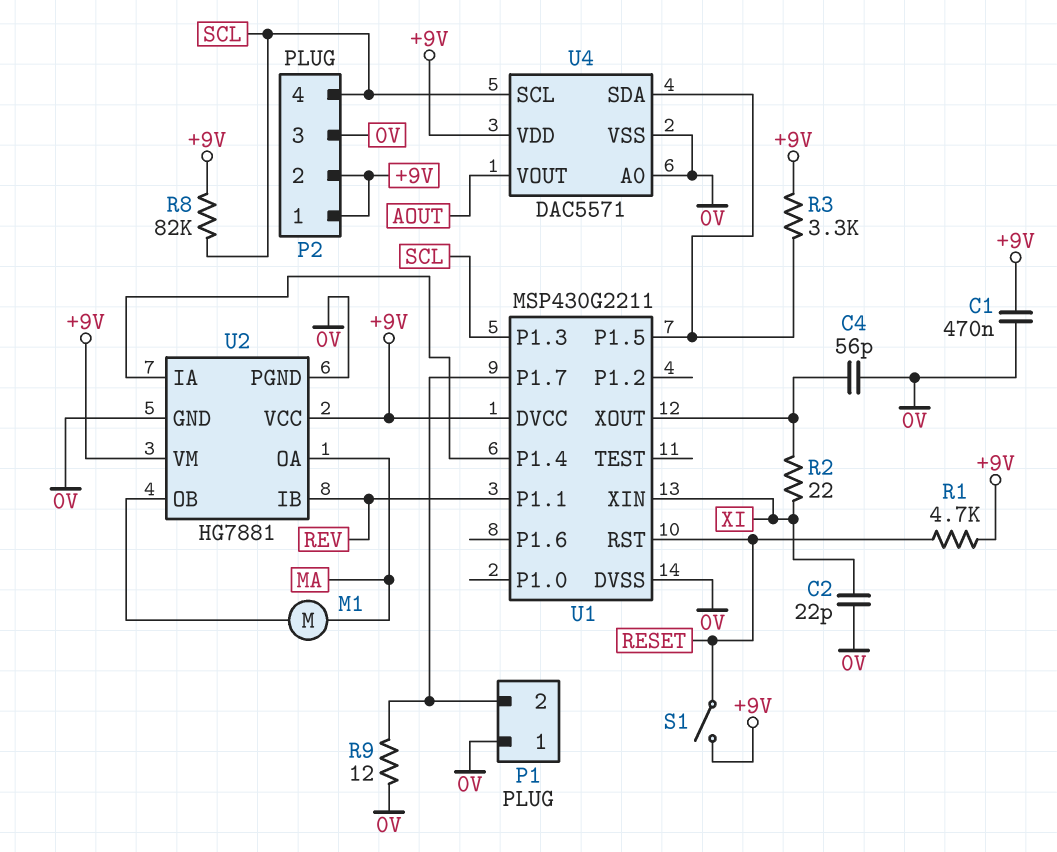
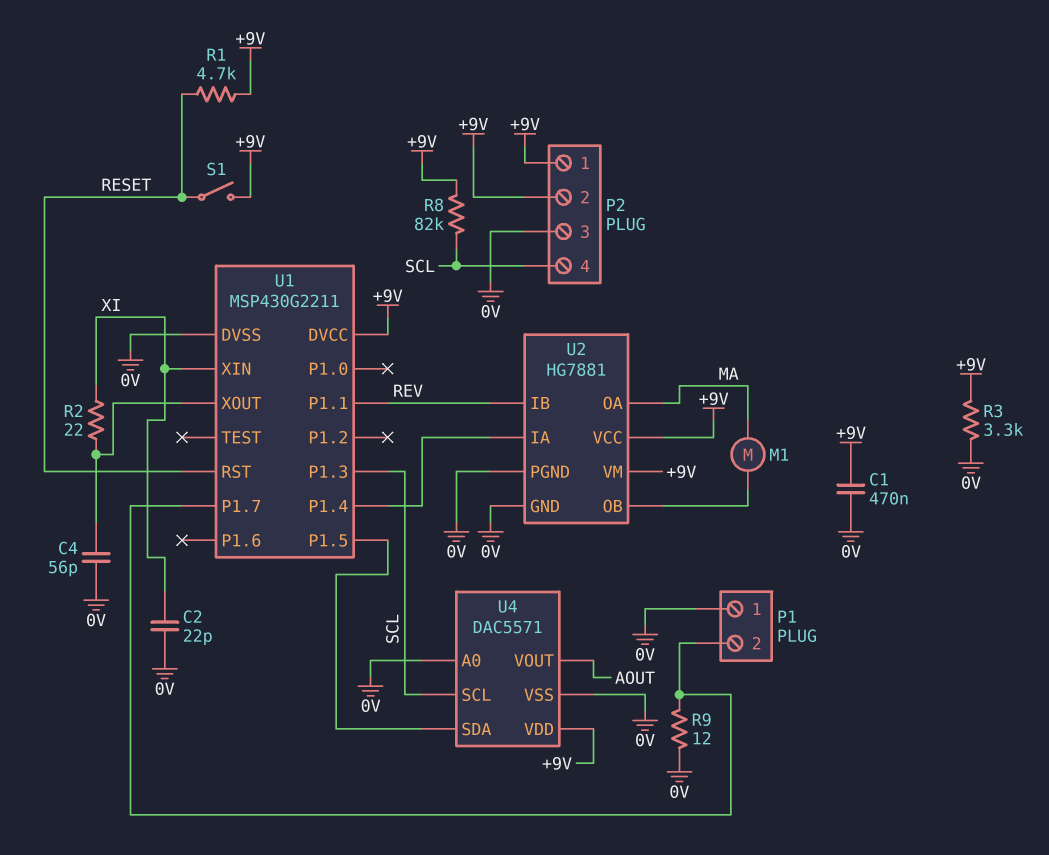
R3: 3.3k (+9V, U1/P1.5) -> 3.3k (+9V, 0V)

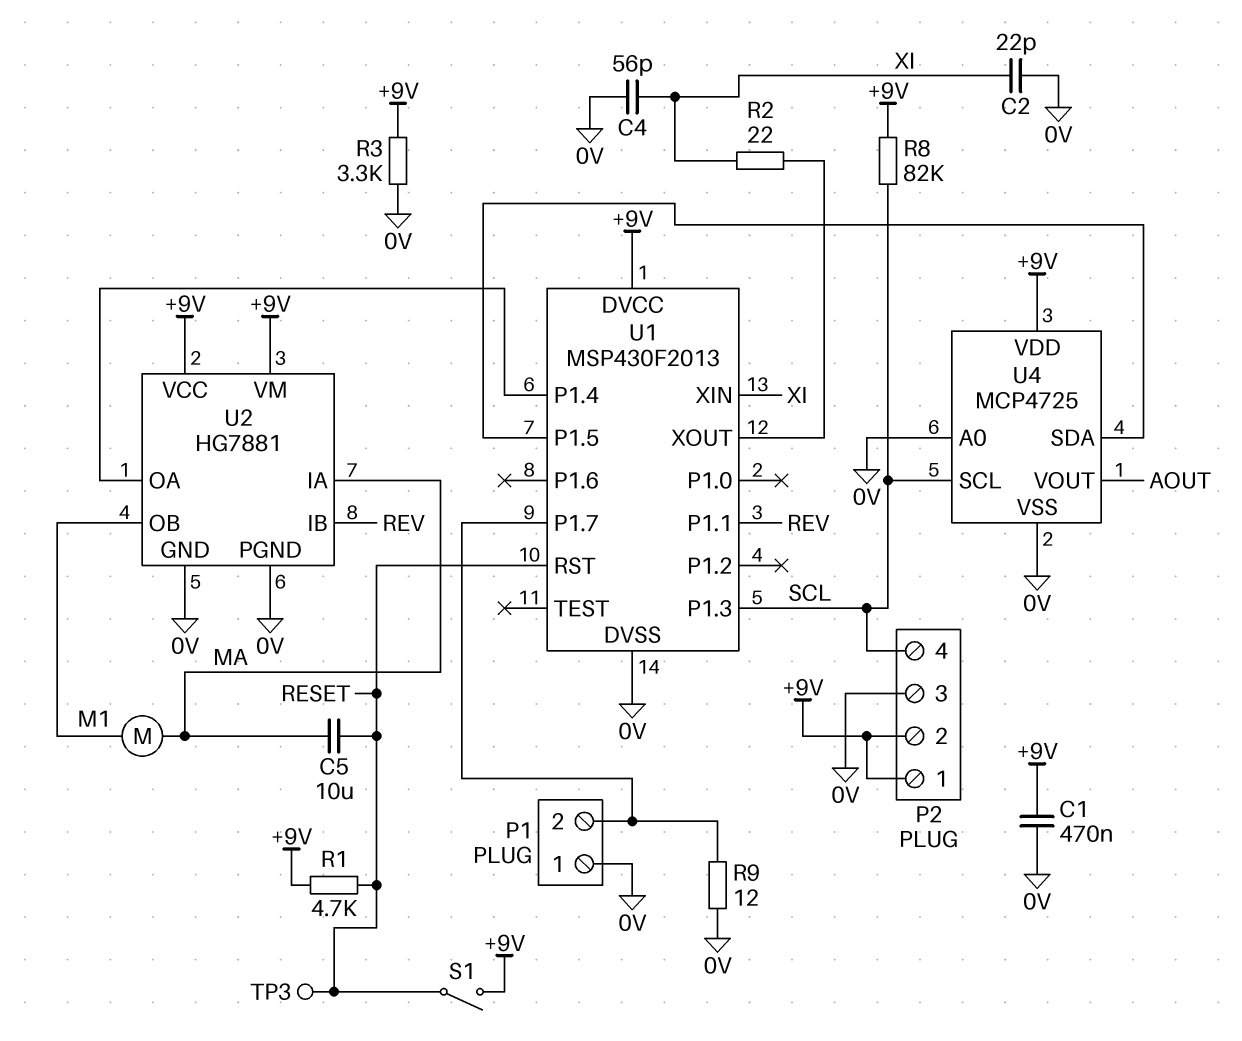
C4: 56pF (0V, U1/XOUT) -> 56pF (0V, XI)
C5: none -> 10uF (MA, RESET)
TP3: none -> test point (RESET)
U1: MSP430G2211 -> MSP430F2013
U2 pin IA: U1/P1.4 -> MA
U2 pin OA: MA -> U1/P1.4
U4: DAC5571 -> MCP4725

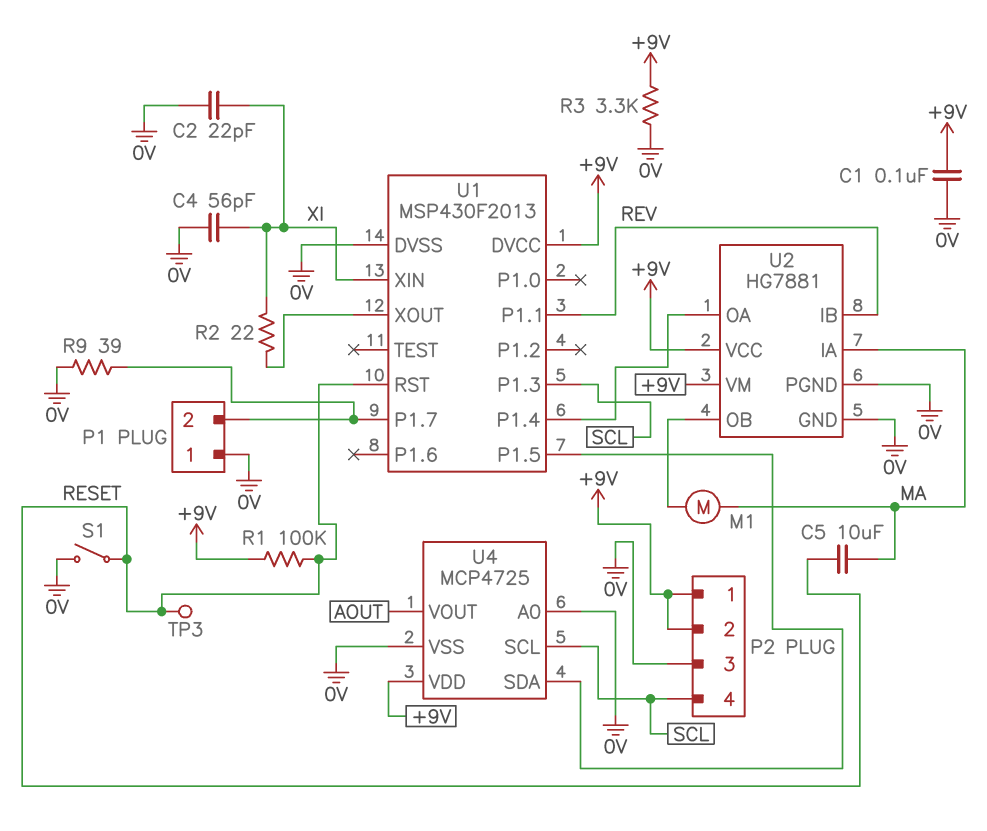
C1: 470nF (+9V, 0V) -> 100nF (+9V, 0V)
R1: 4.7k (+9V, RESET) -> 100k (+9V, RESET)
R8: 82k (+9V, SCL) -> none
R9: 12 (0V, P1/2) -> 39 (0V, P1/2)
S1: switch (+9V, RESET) -> switch (0V, RESET)

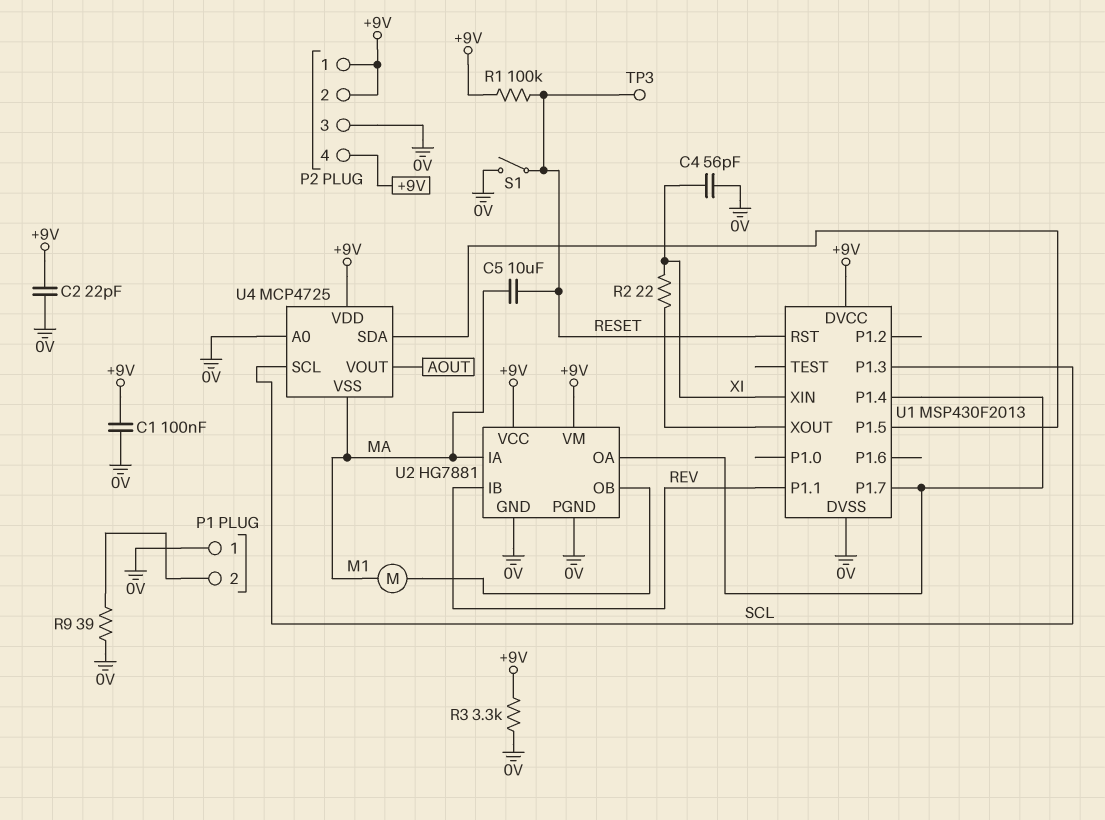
C2: 22pF (0V, XI) -> 22pF (+9V, 0V)
P2 pin 4: SCL -> +9V
U1 pin P1.7: P1/2 -> U1/P1.4
U4 pin VSS: 0V -> MA

